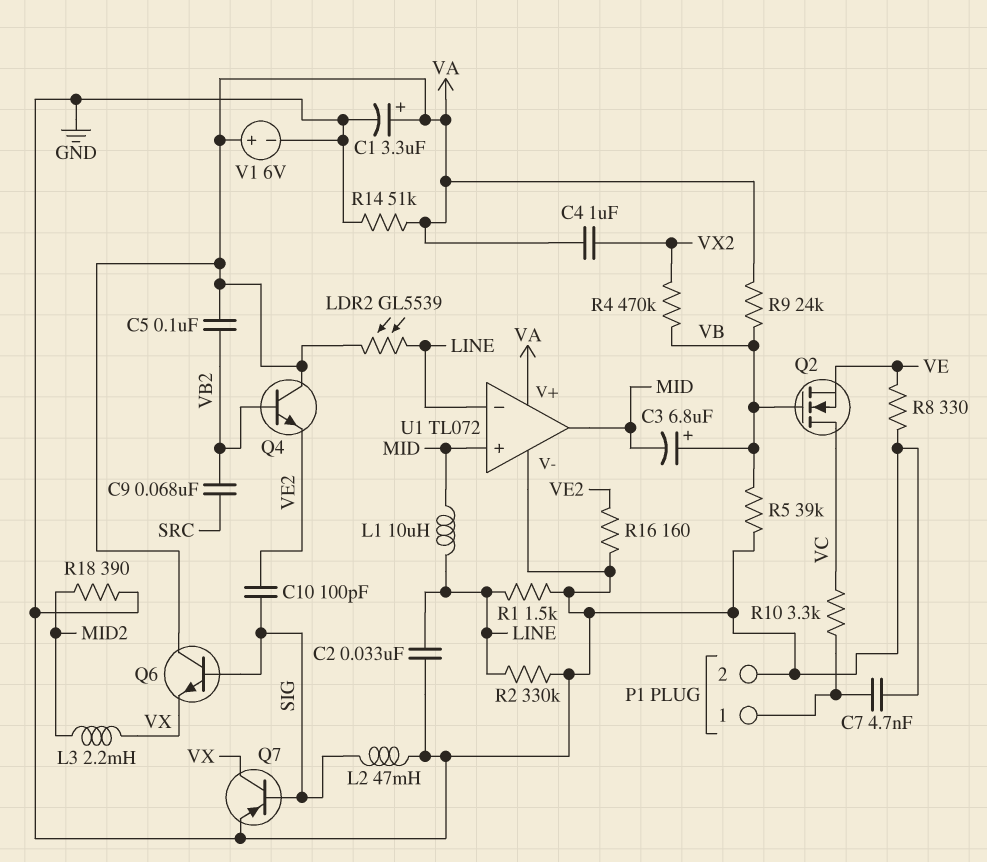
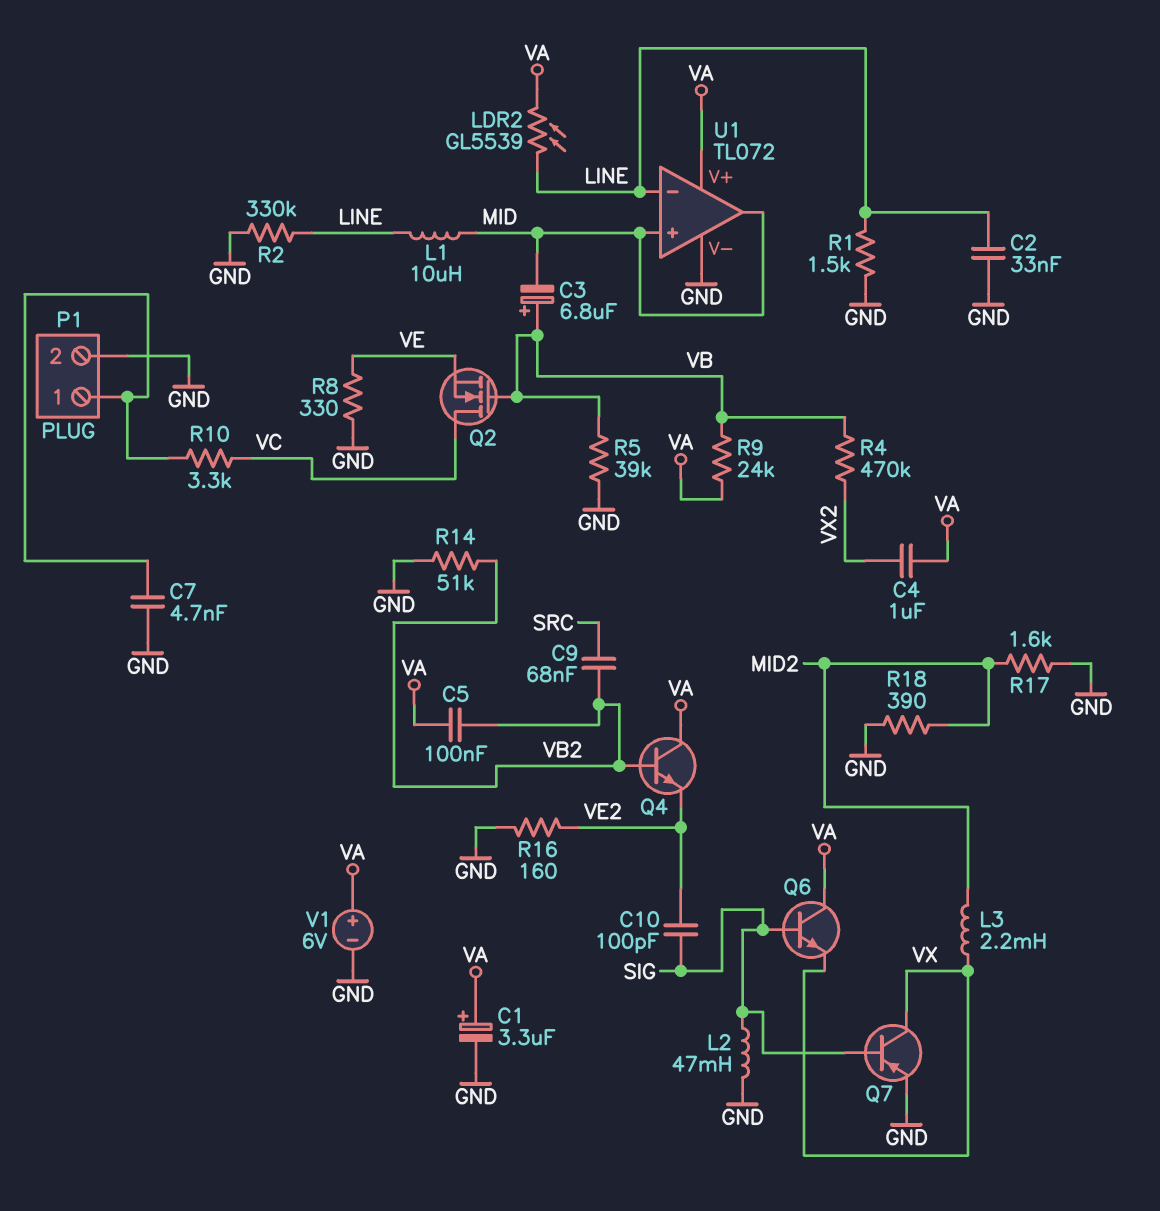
R14: 51k (GND, VA) -> 51k (GND, VB2)
R17: none -> 1.6k (GND, MID2)

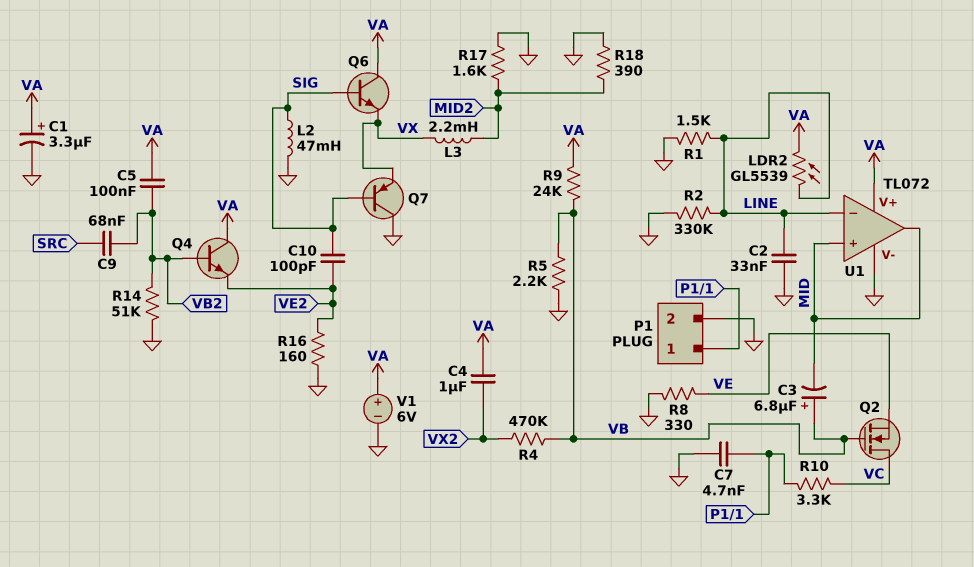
L1: 10uH (LINE, MID) -> none
Q7: PNP (B SIG, C VX, E GND) -> PNP (B SIG, C GND, E VX)
R5: 39k (GND, VB) -> 2.2k (GND, VB)

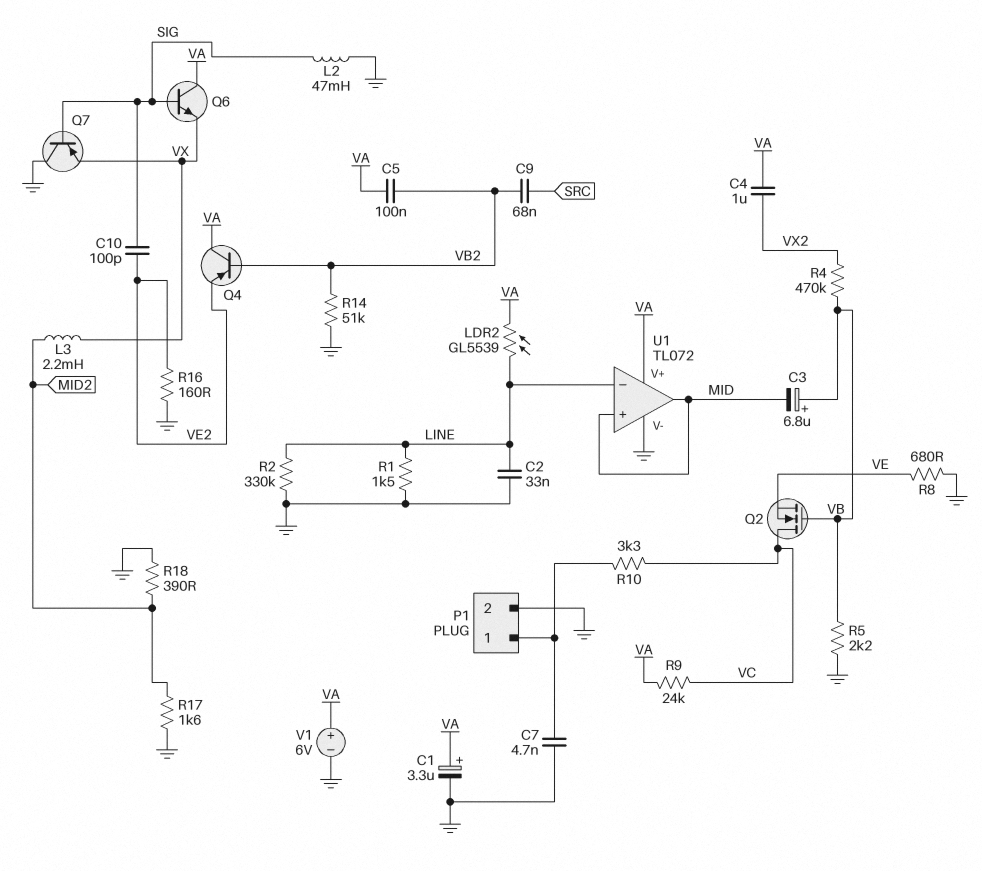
Q4: NPN (B VB2, C VA, E VE2) -> PNP (B VB2, C VA, E VE2)
R8: 330 (GND, VE) -> 680 (GND, VE)
R9: 24k (VA, VB) -> 24k (VA, VC)

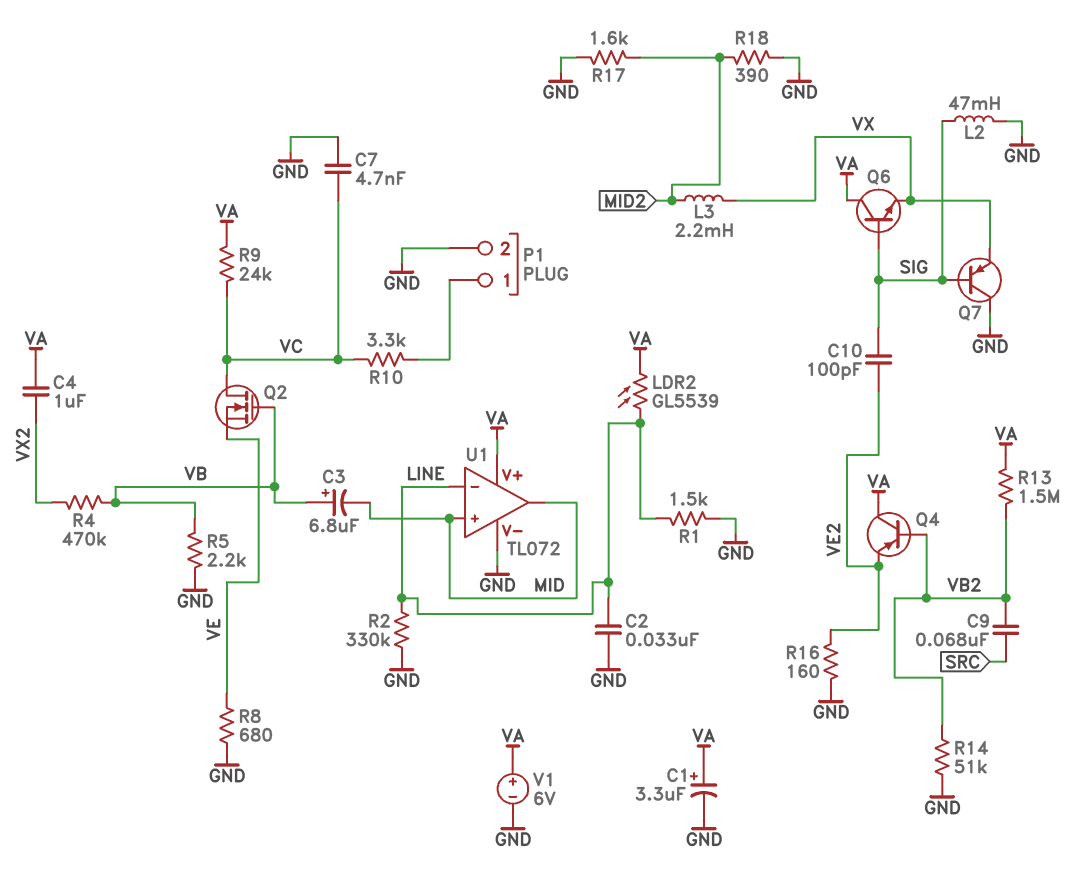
C5: 100nF (VA, VB2) -> none
C7: 4.7nF (GND, P1/1) -> 4.7nF (GND, VC)
R13: none -> 1.5M (VA, VB2)

